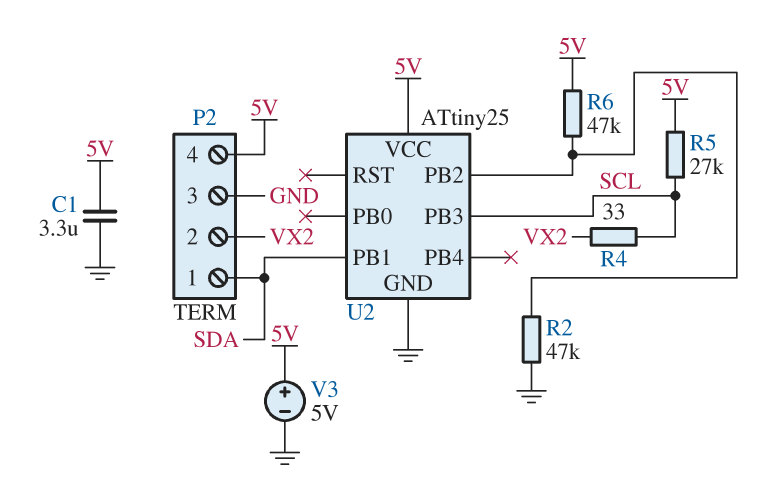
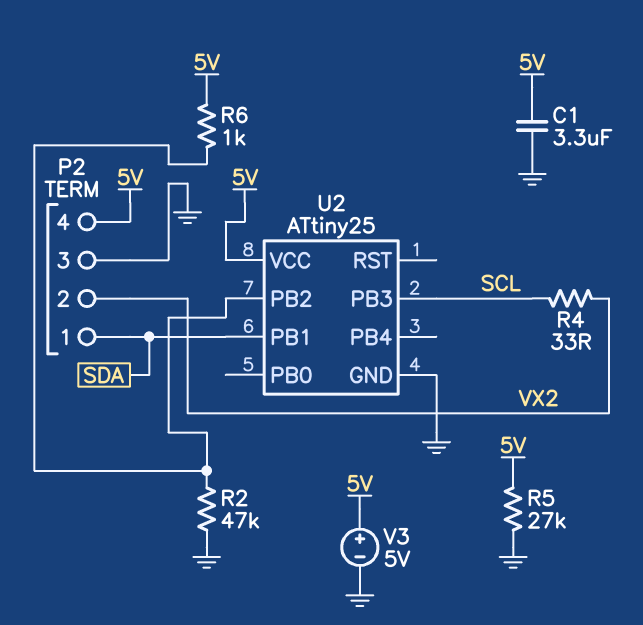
R5: 27k (5V, SCL) -> 27k (5V, GND)
R6: 47k (5V, U2/PB2) -> 1k (5V, U2/PB2)

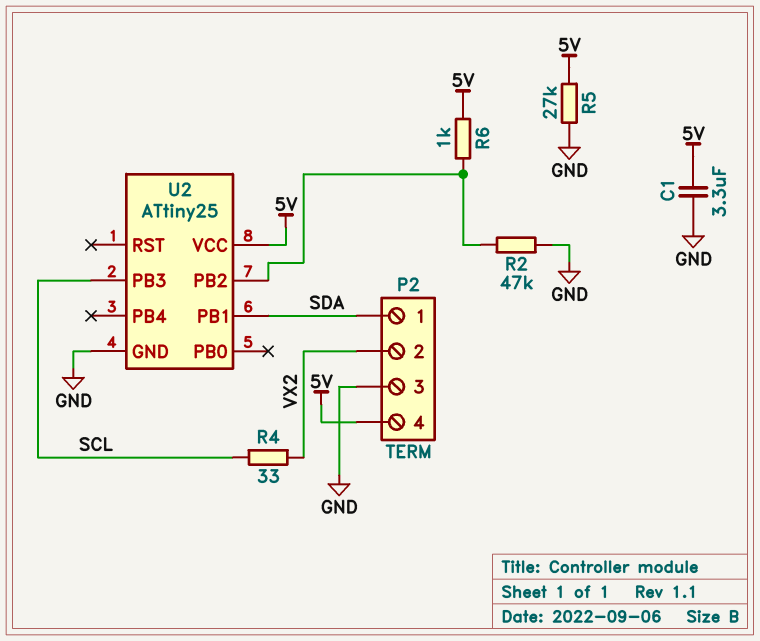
V3: 5V (plus 5V, minus GND) -> none

